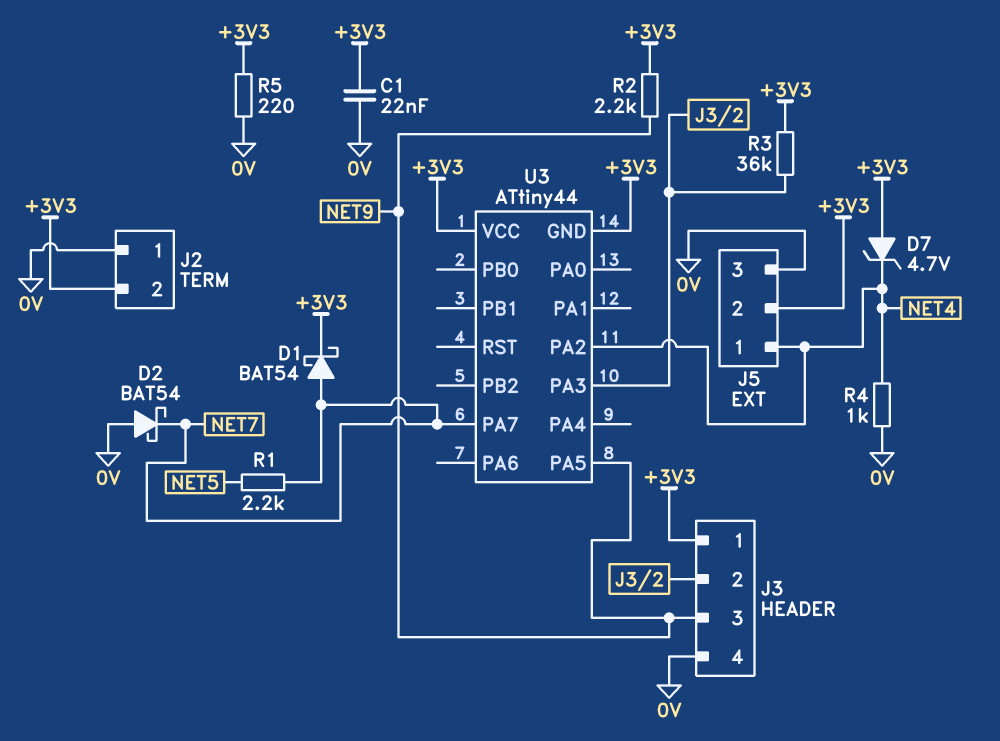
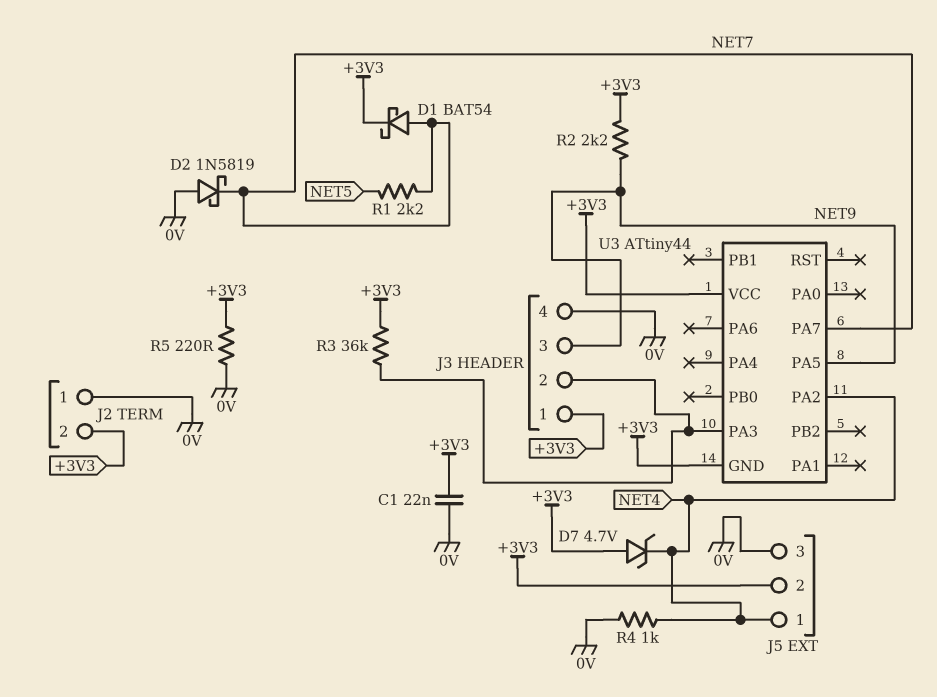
D2: schottky BAT54 (A 0V, K NET7) -> schottky 1N5819 (A 0V, K NET7)

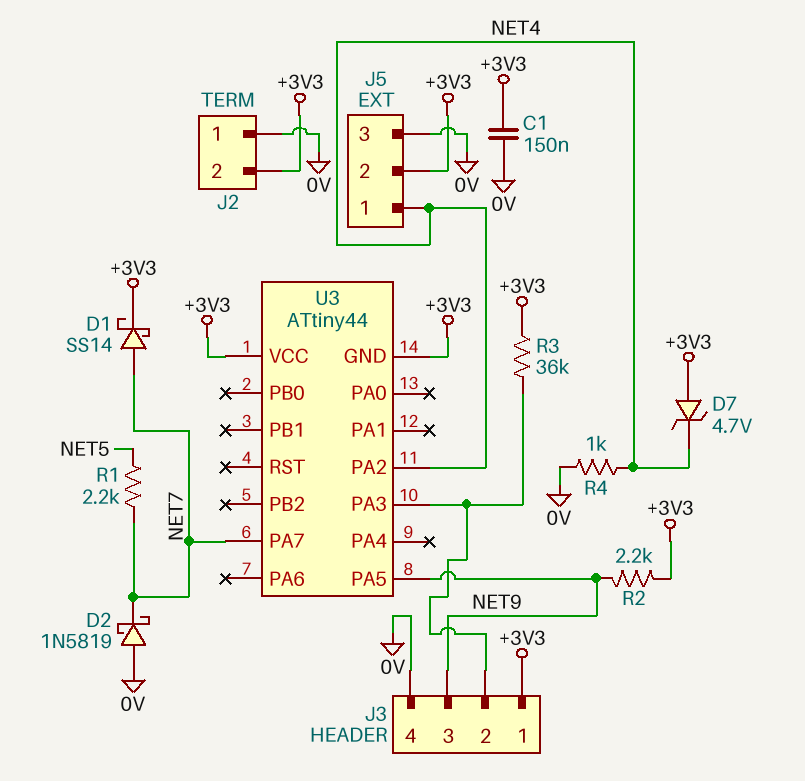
C1: 22nF (+3V3, 0V) -> 150nF (+3V3, 0V)
D1: schottky BAT54 (A NET7, K +3V3) -> schottky SS14 (A NET7, K +3V3)
R5: 220 (+3V3, 0V) -> none

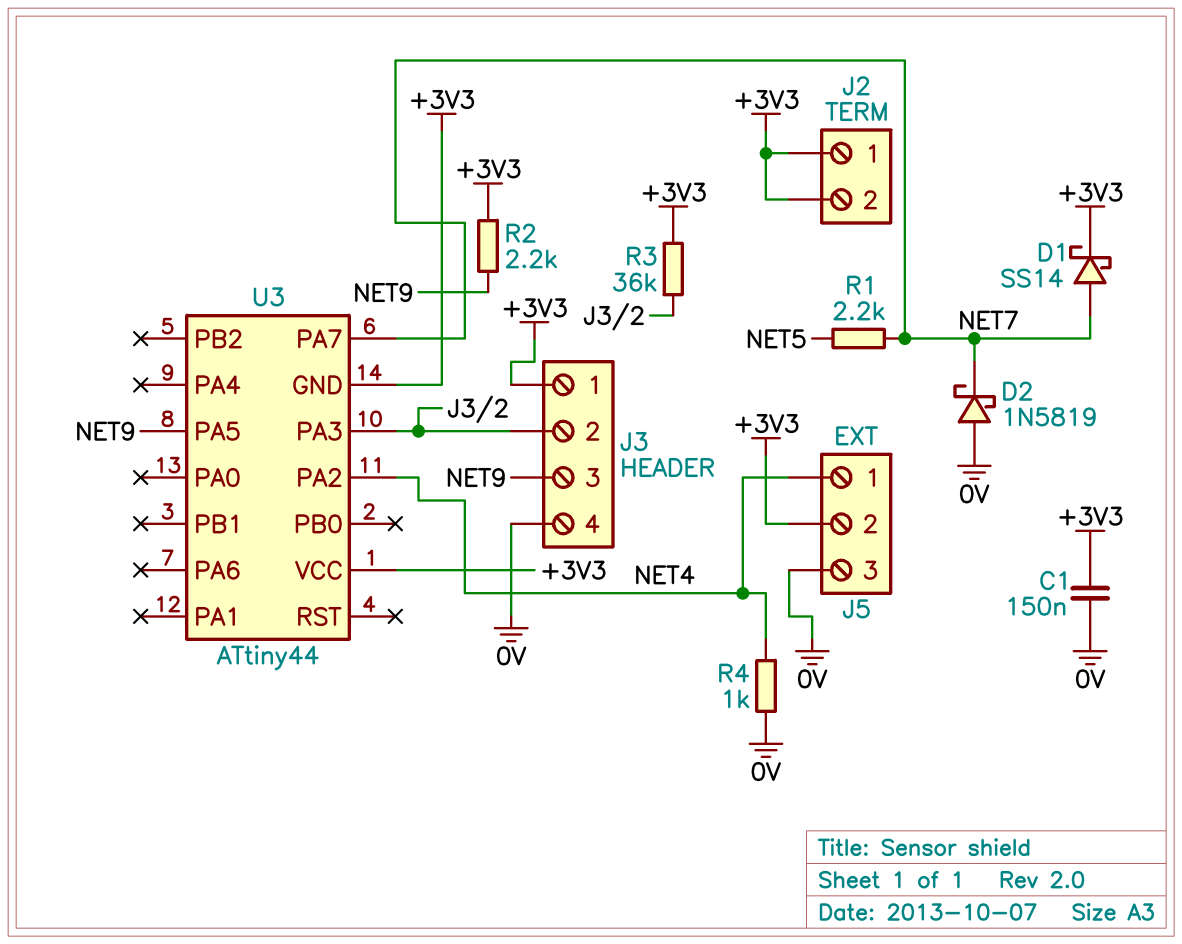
D7: zener 4.7V (A +3V3, K NET4) -> none
J2 pin 1: 0V -> +3V3

